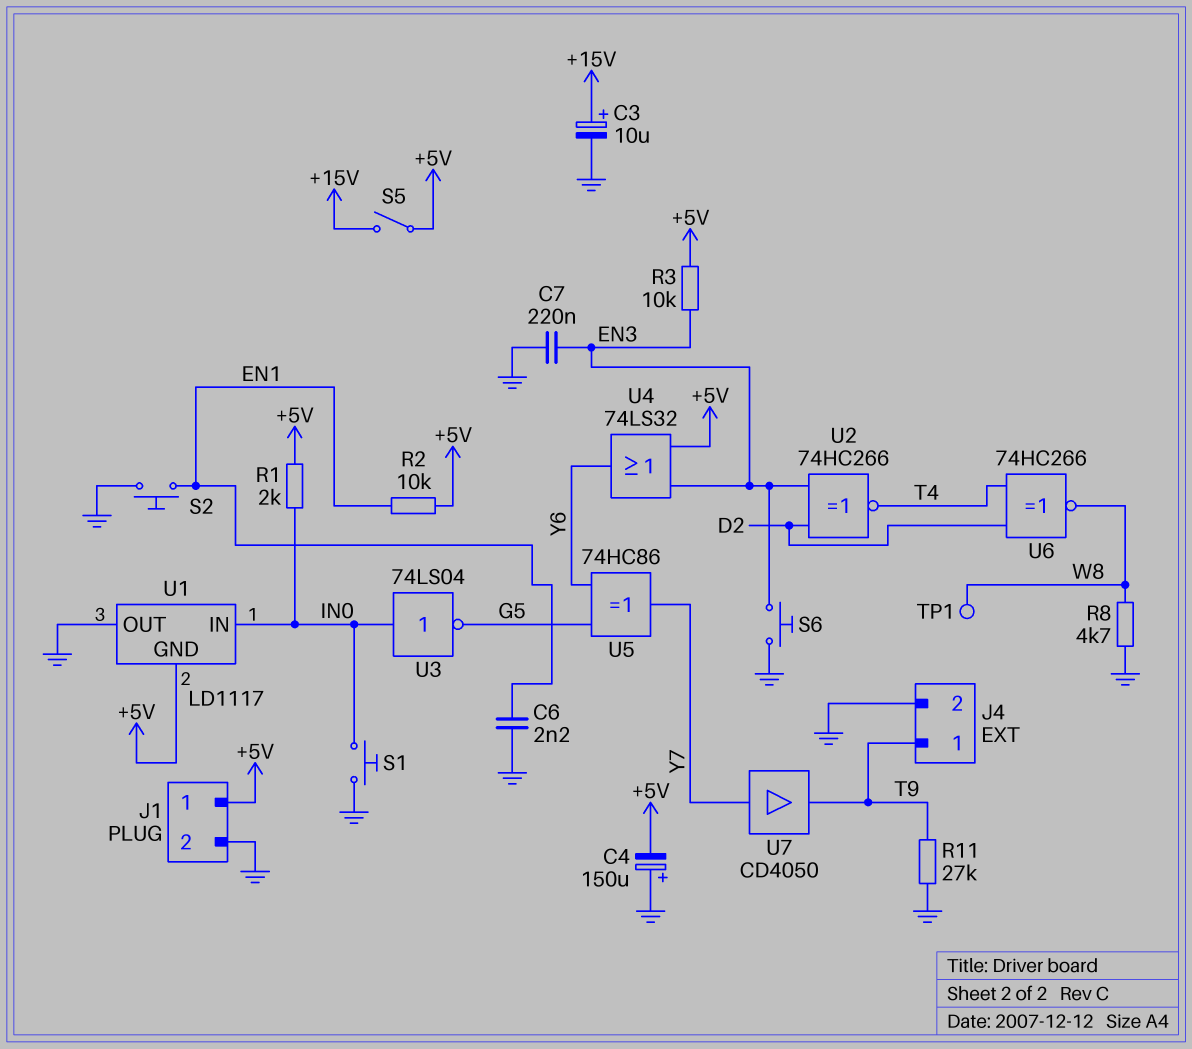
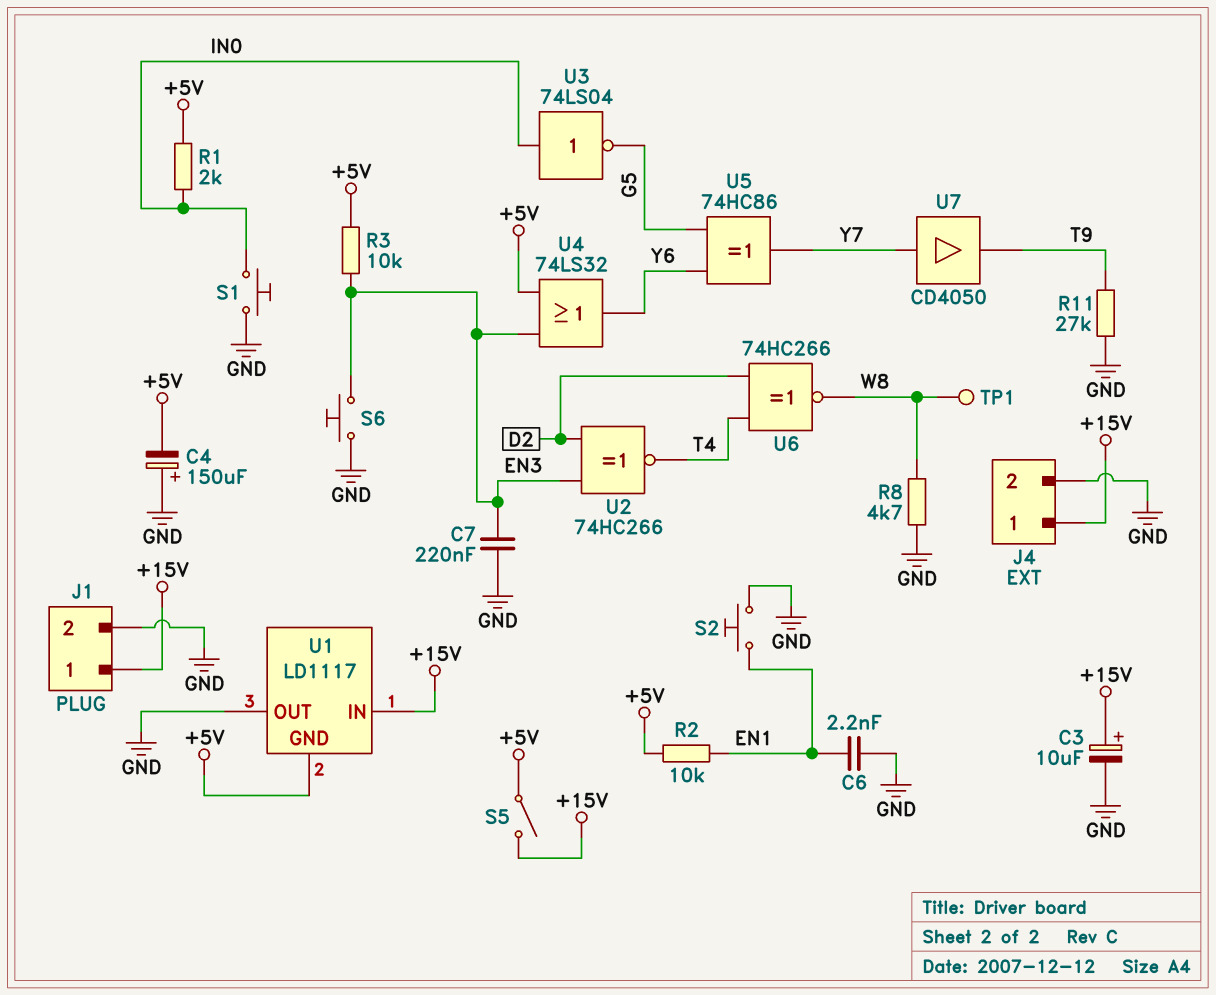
J1 pin 1: +5V -> +15V
J4 pin 1: T9 -> +15V
U1 pin IN: IN0 -> +15V

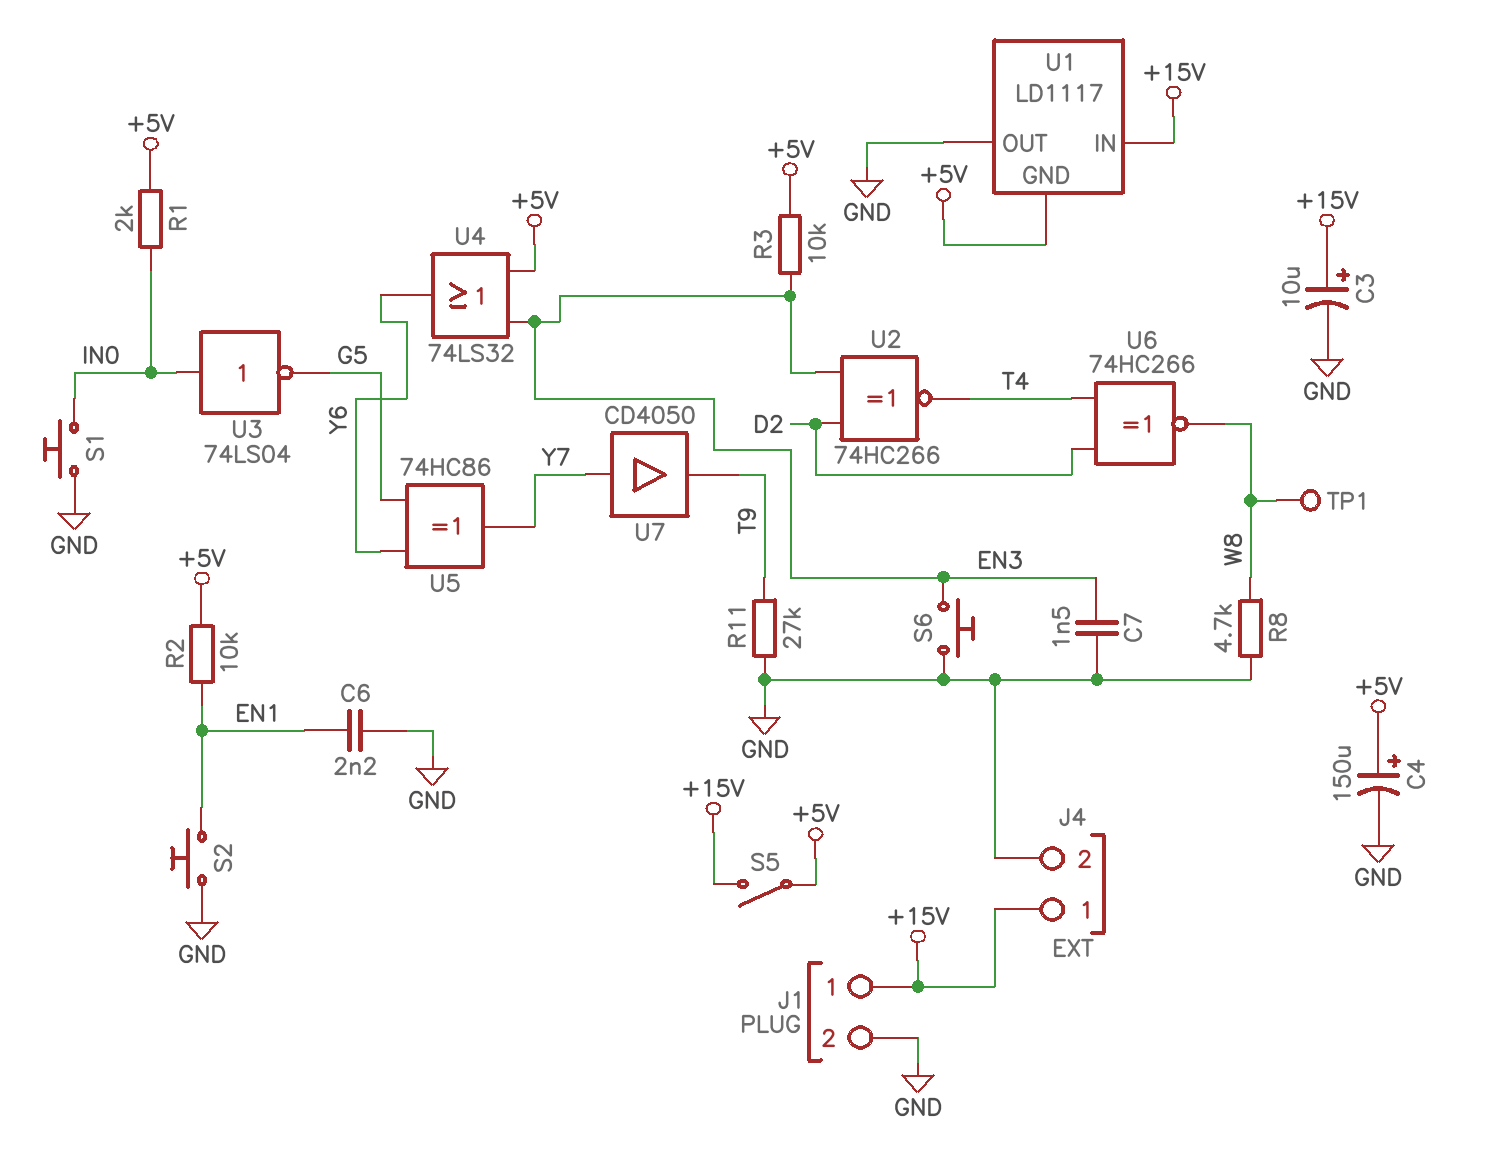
C4: 150uF (plus GND, minus +5V) -> 150uF (plus +5V, minus GND)
C7: 220nF (EN3, GND) -> 1.5nF (EN3, GND)

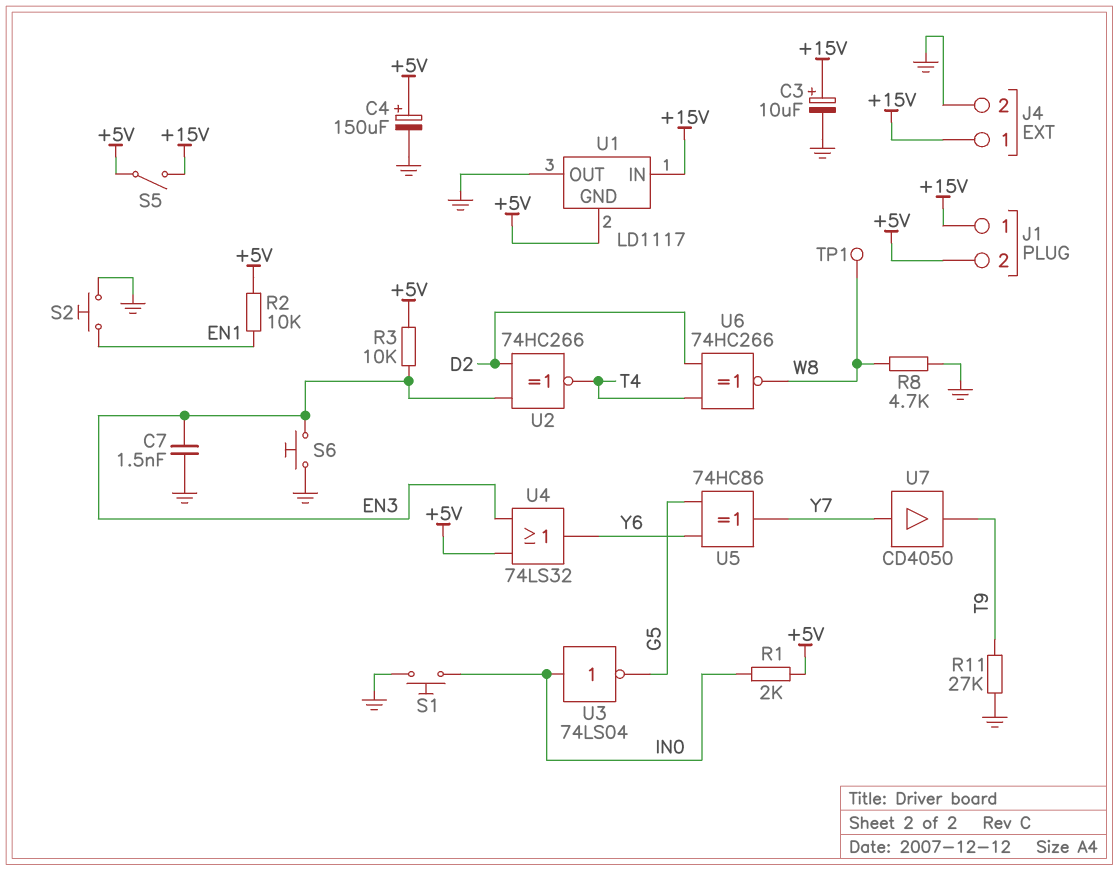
C6: 2.2nF (EN1, GND) -> none
J1 pin 2: GND -> +5V

